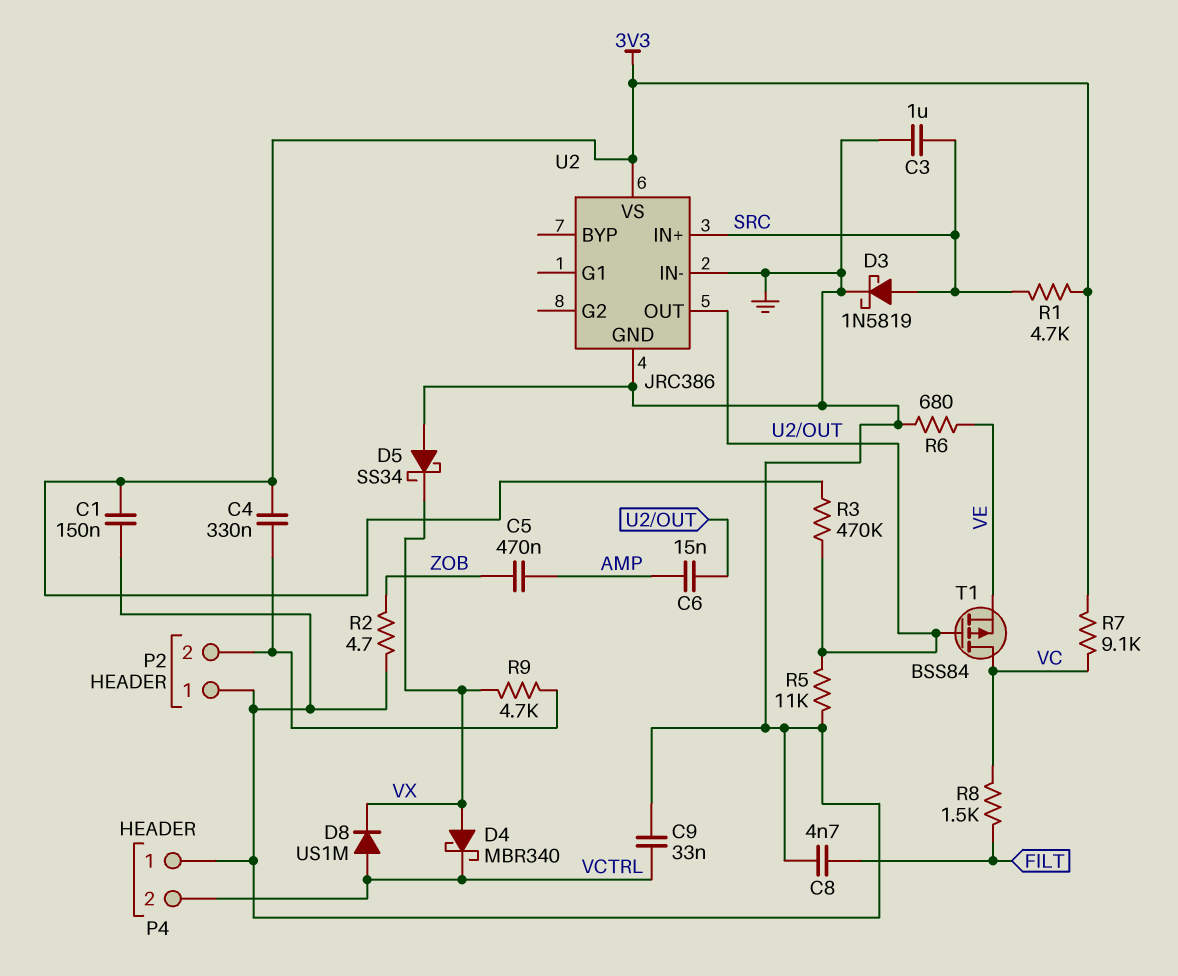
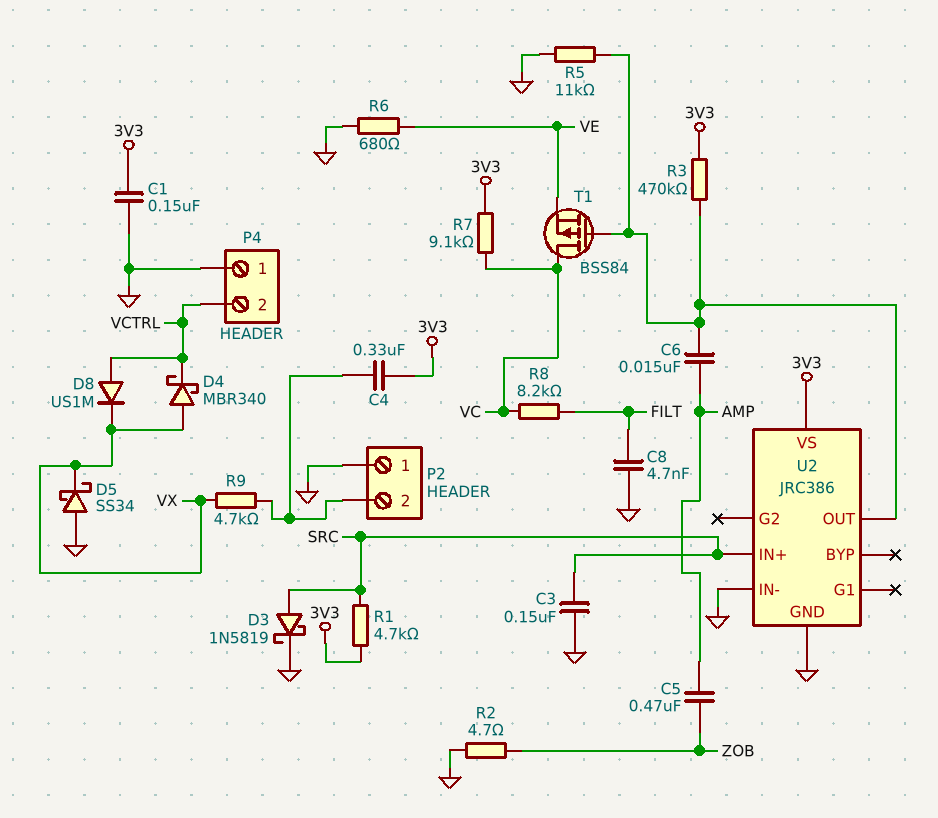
C3: 1uF (GND, SRC) -> 150nF (GND, SRC)
C9: 33nF (GND, VCTRL) -> none
R8: 1.5k (FILT, VC) -> 8.2k (FILT, VC)

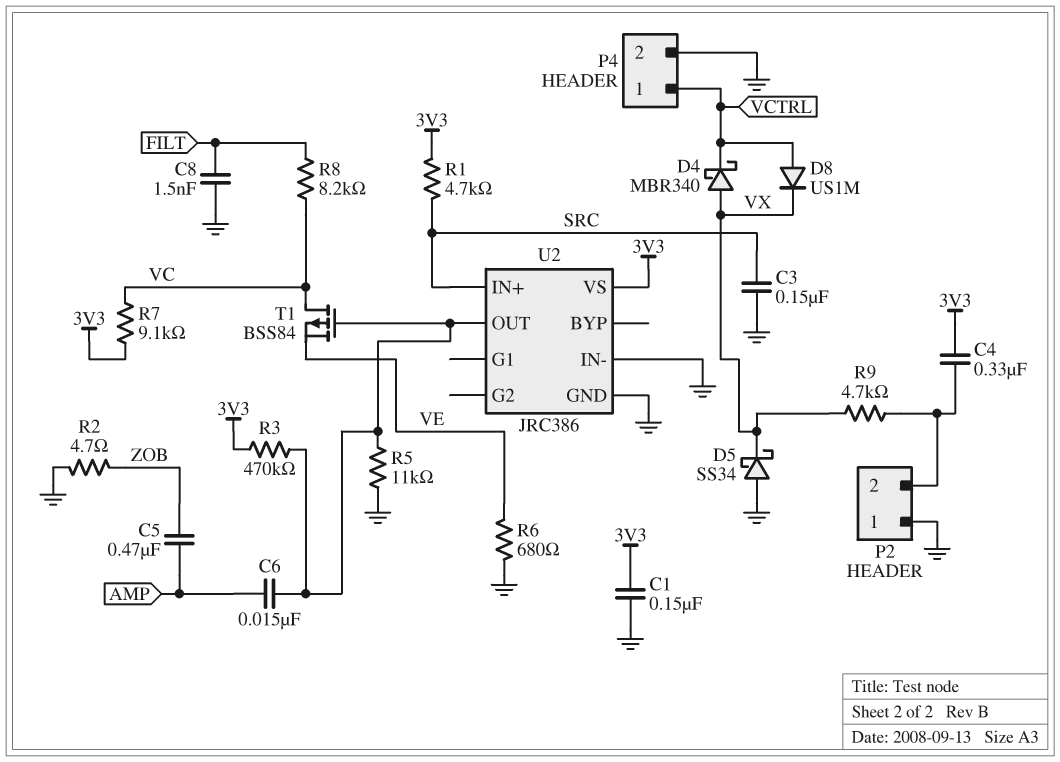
C8: 4.7nF (FILT, GND) -> 1.5nF (FILT, GND)
D3: schottky 1N5819 (A SRC, K GND) -> none
P4 pin 1: GND -> VCTRL
P4 pin 2: VCTRL -> GND

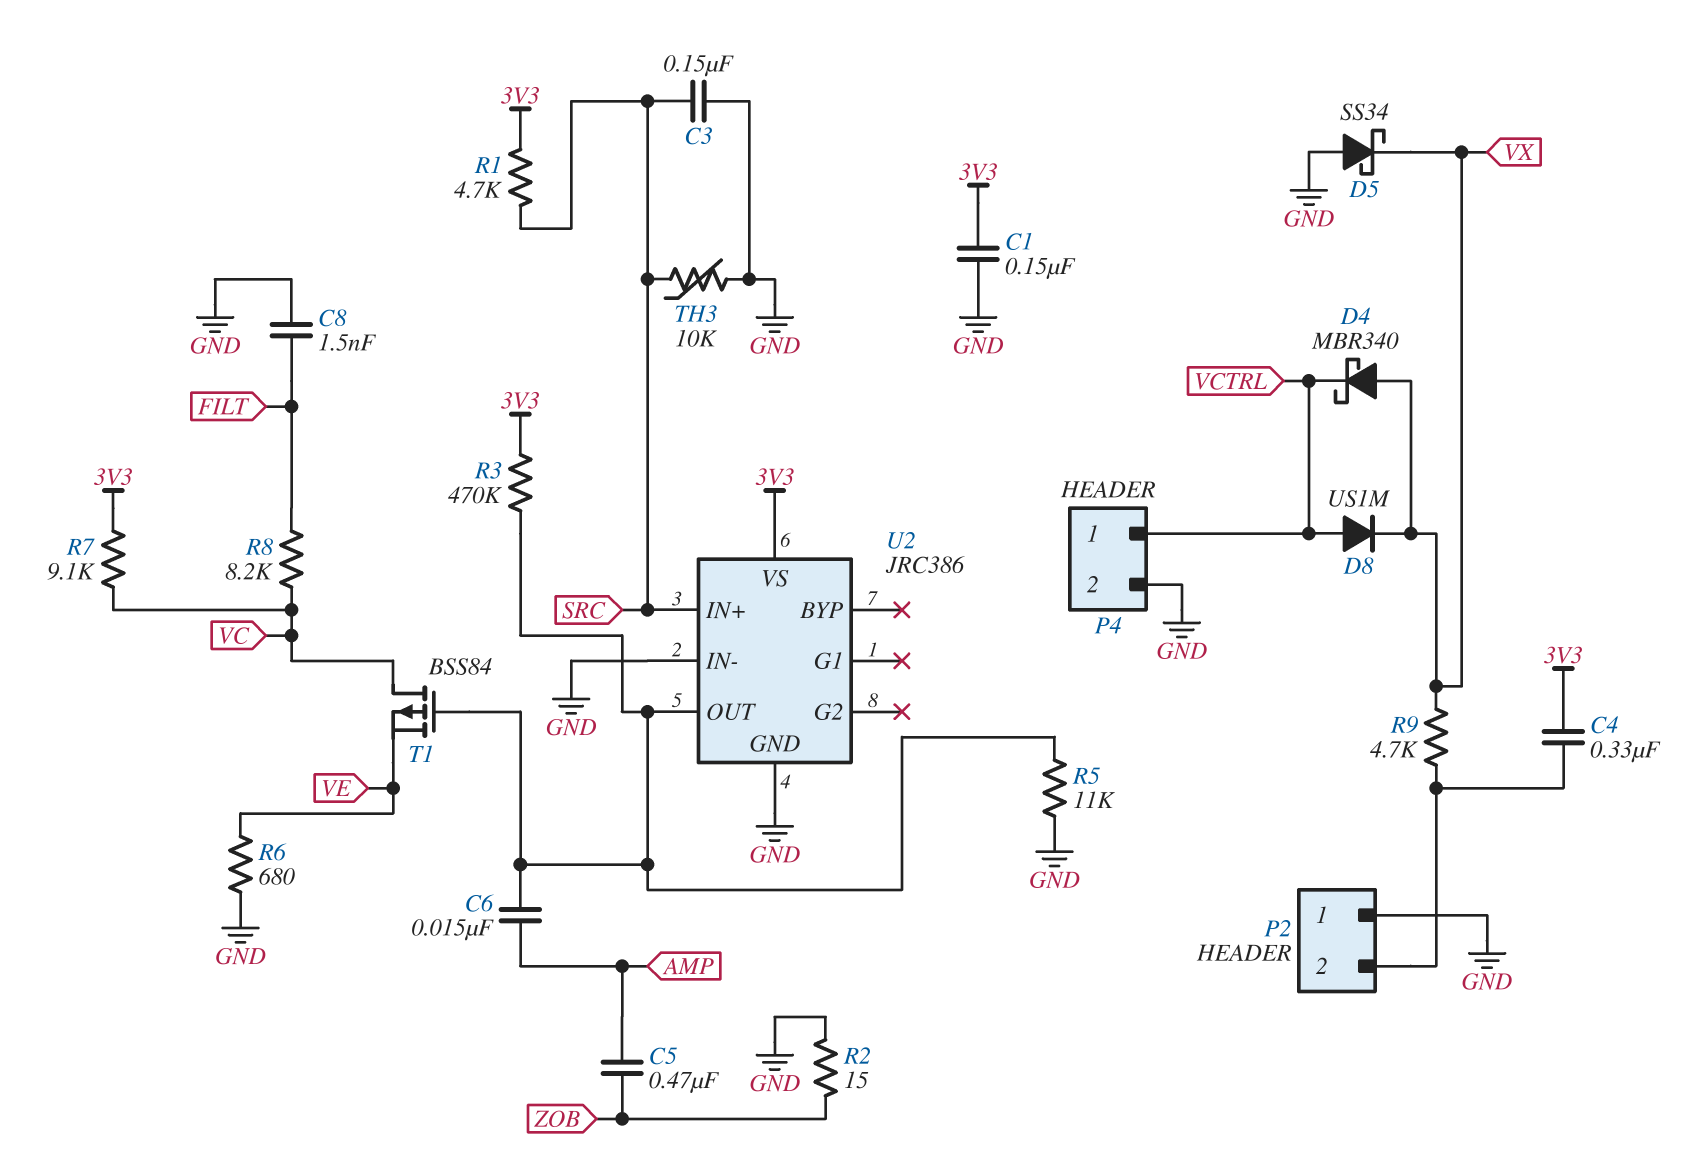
R2: 4.7 (GND, ZOB) -> 15 (GND, ZOB)
TH3: none -> 10k (GND, SRC)

